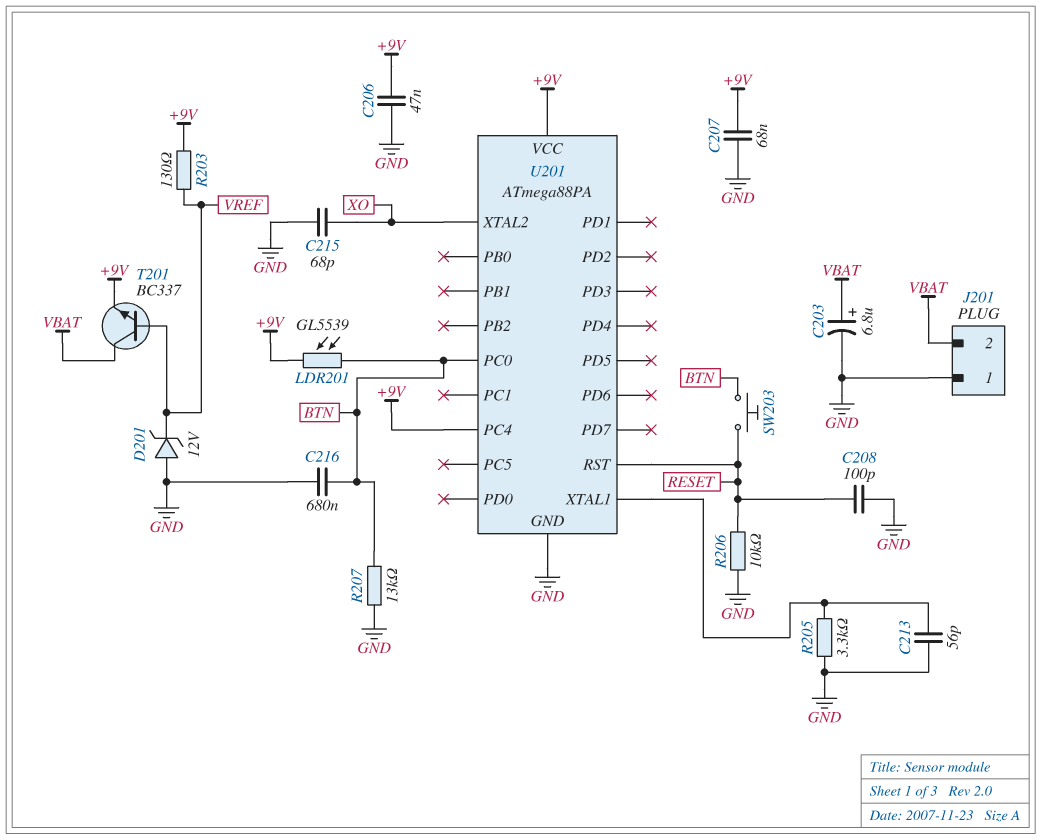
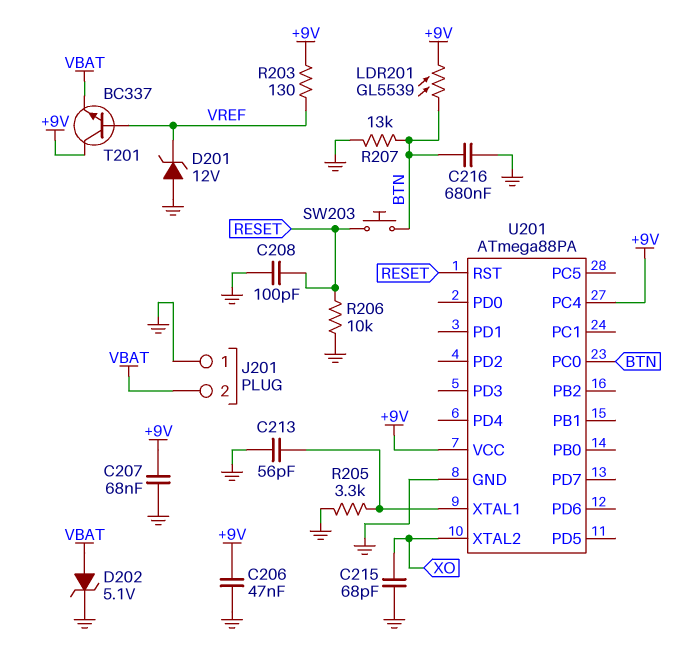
C203: 6.8uF (plus VBAT, minus GND) -> none
D202: none -> zener 5.1V (A VBAT, K GND)
T201: NPN BC337 (B VREF, C VBAT, E +9V) -> NPN BC337 (B VREF, C +9V, E VBAT)

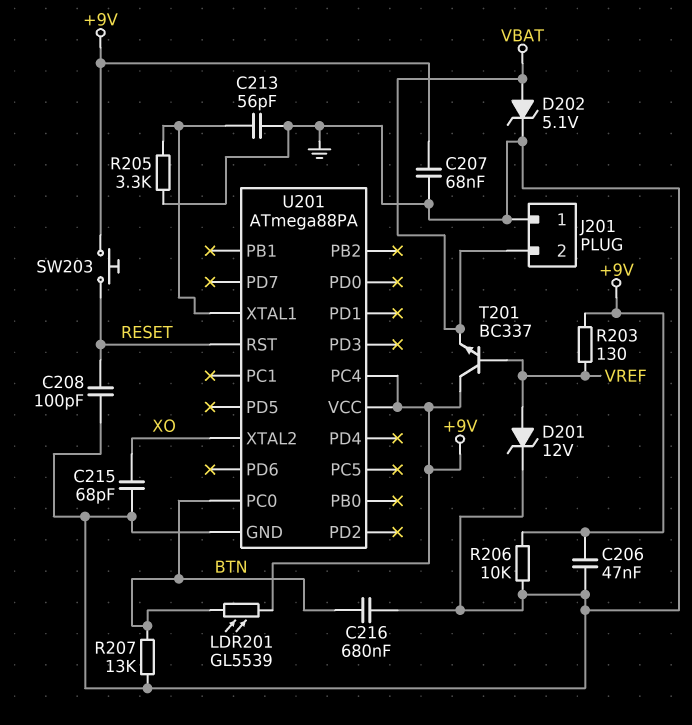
D201: zener 12V (A GND, K VREF) -> zener 12V (A VREF, K GND)
R206: 10k (GND, RESET) -> 10k (+9V, GND)
SW203: button (BTN, RESET) -> button (+9V, RESET)

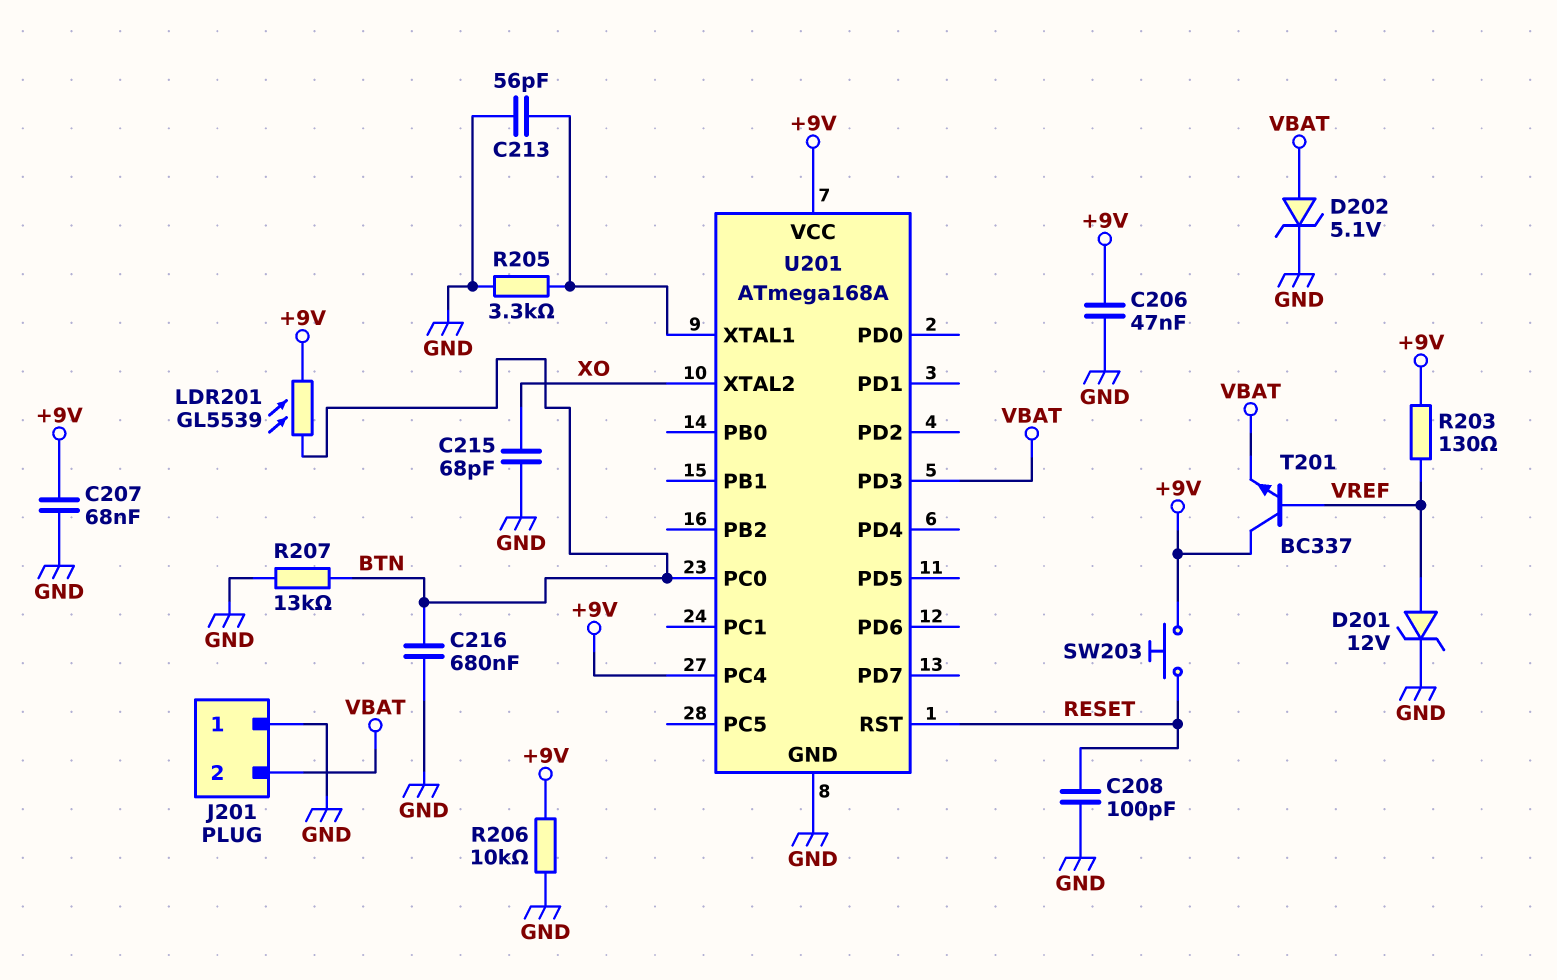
U201: ATmega88PA -> ATmega168A
U201 pin PD3: none -> VBAT

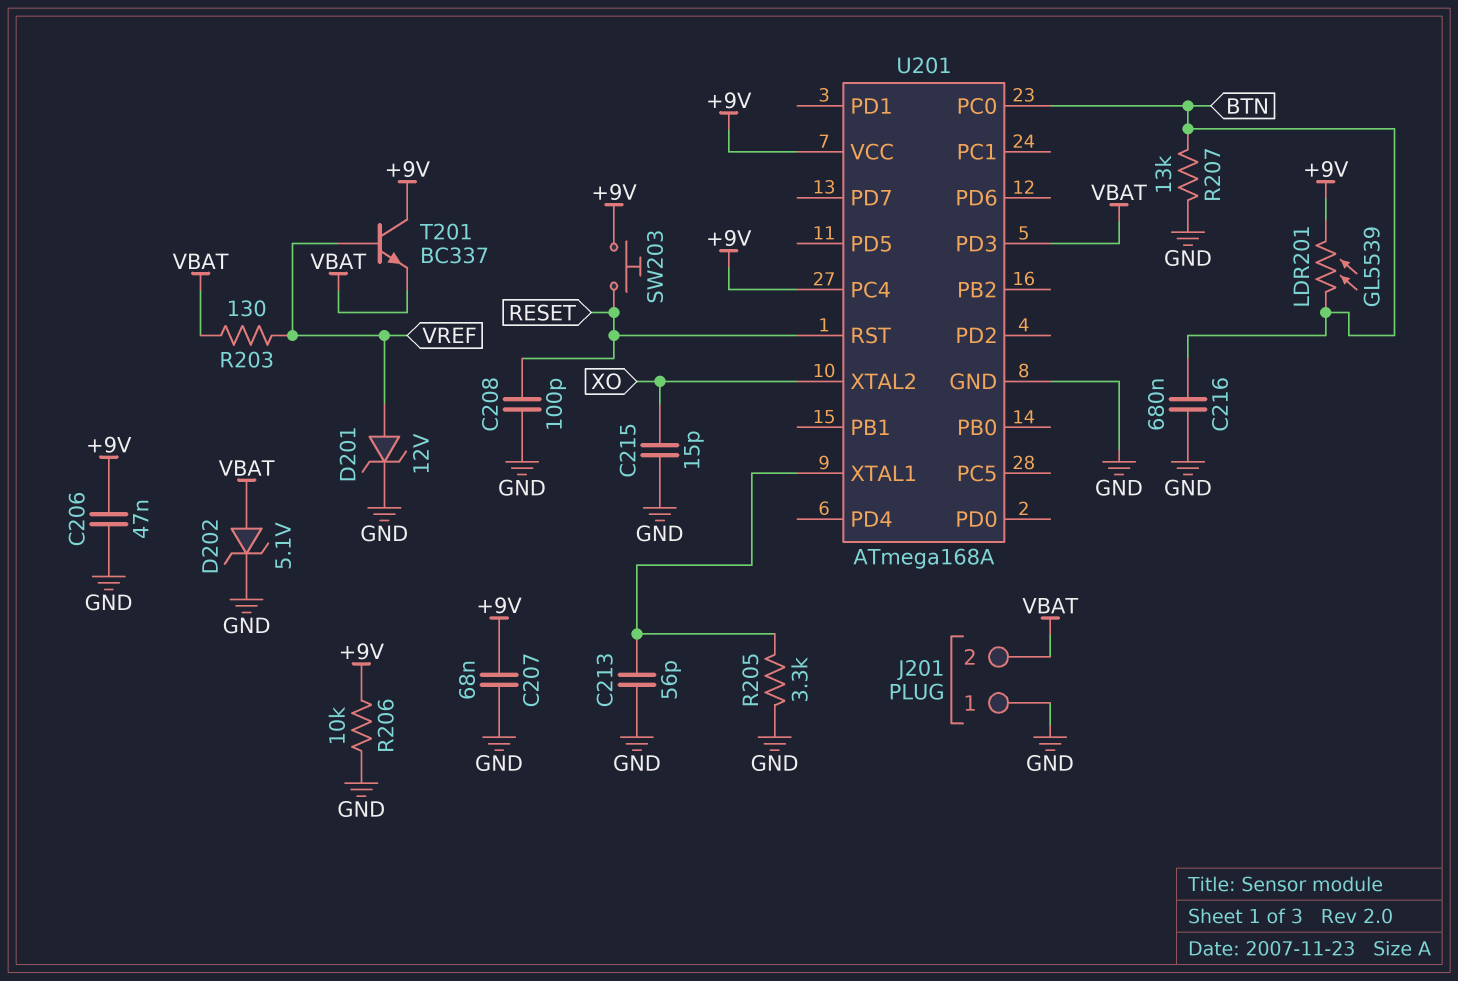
C215: 68pF (GND, XO) -> 15pF (GND, XO)
R203: 130 (+9V, VREF) -> 130 (VBAT, VREF)

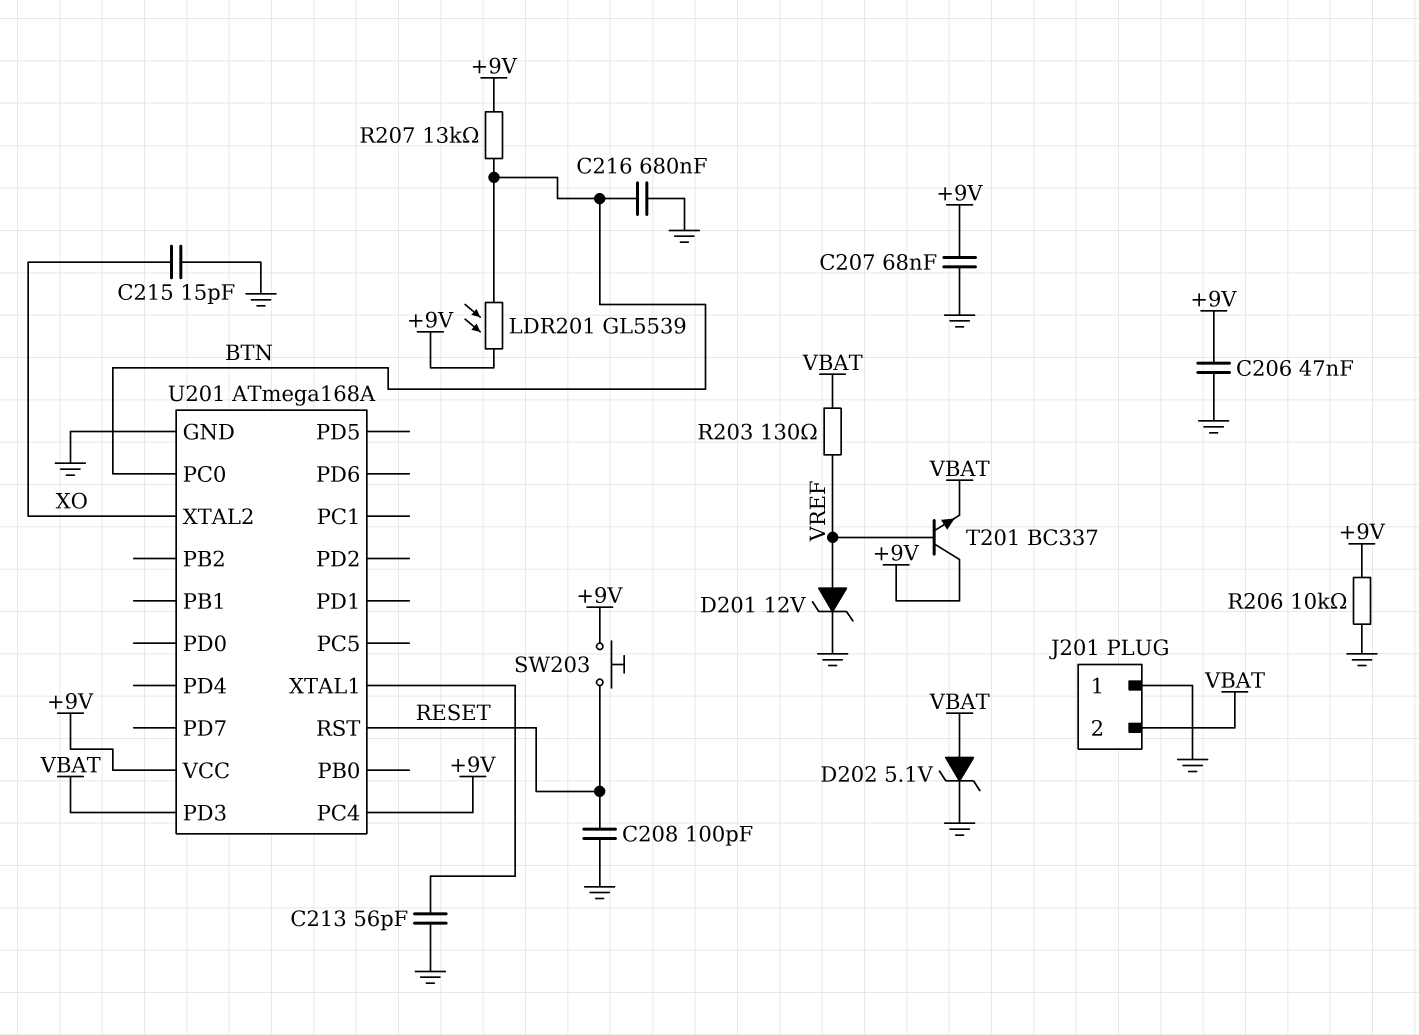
R205: 3.3k (GND, U201/XTAL1) -> none
R207: 13k (BTN, GND) -> 13k (+9V, BTN)

